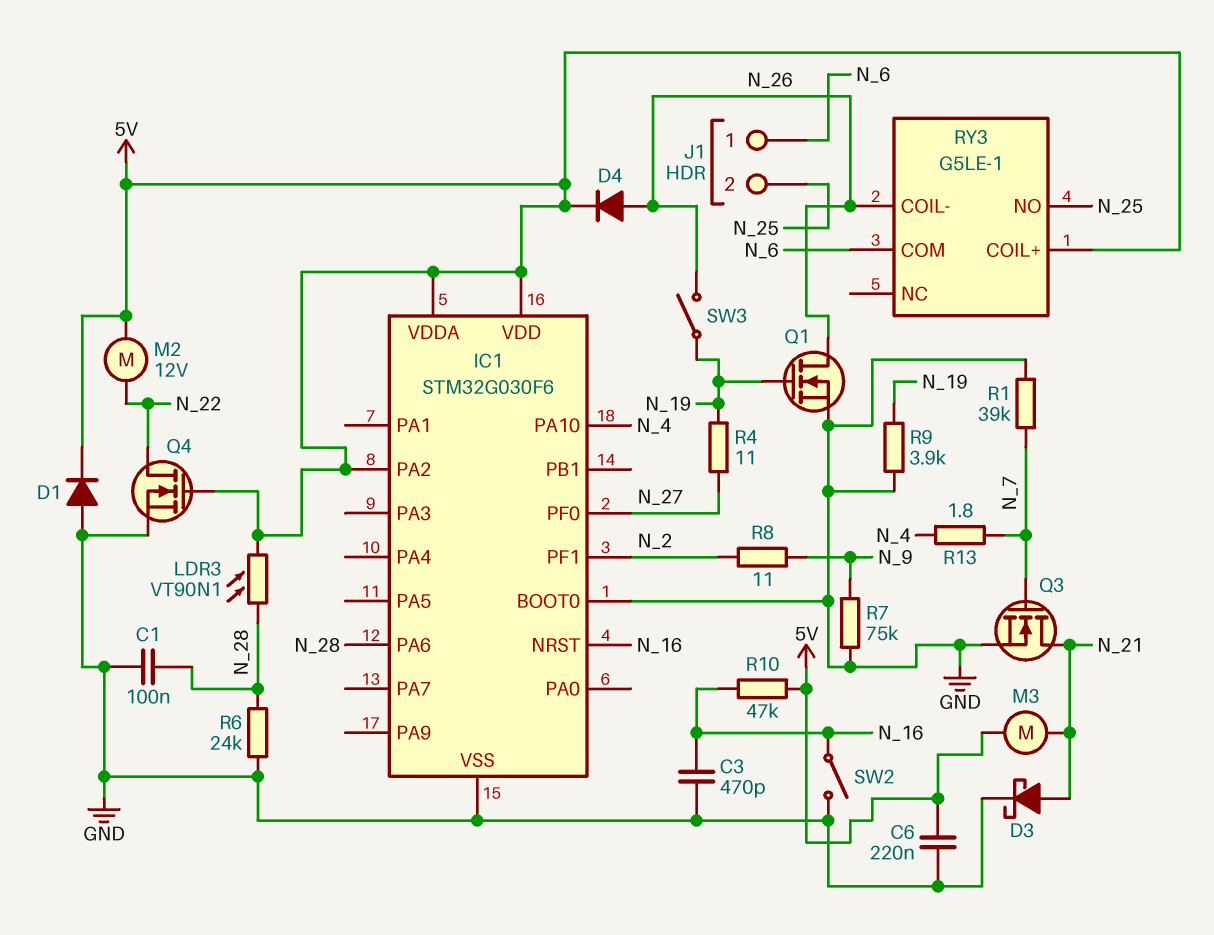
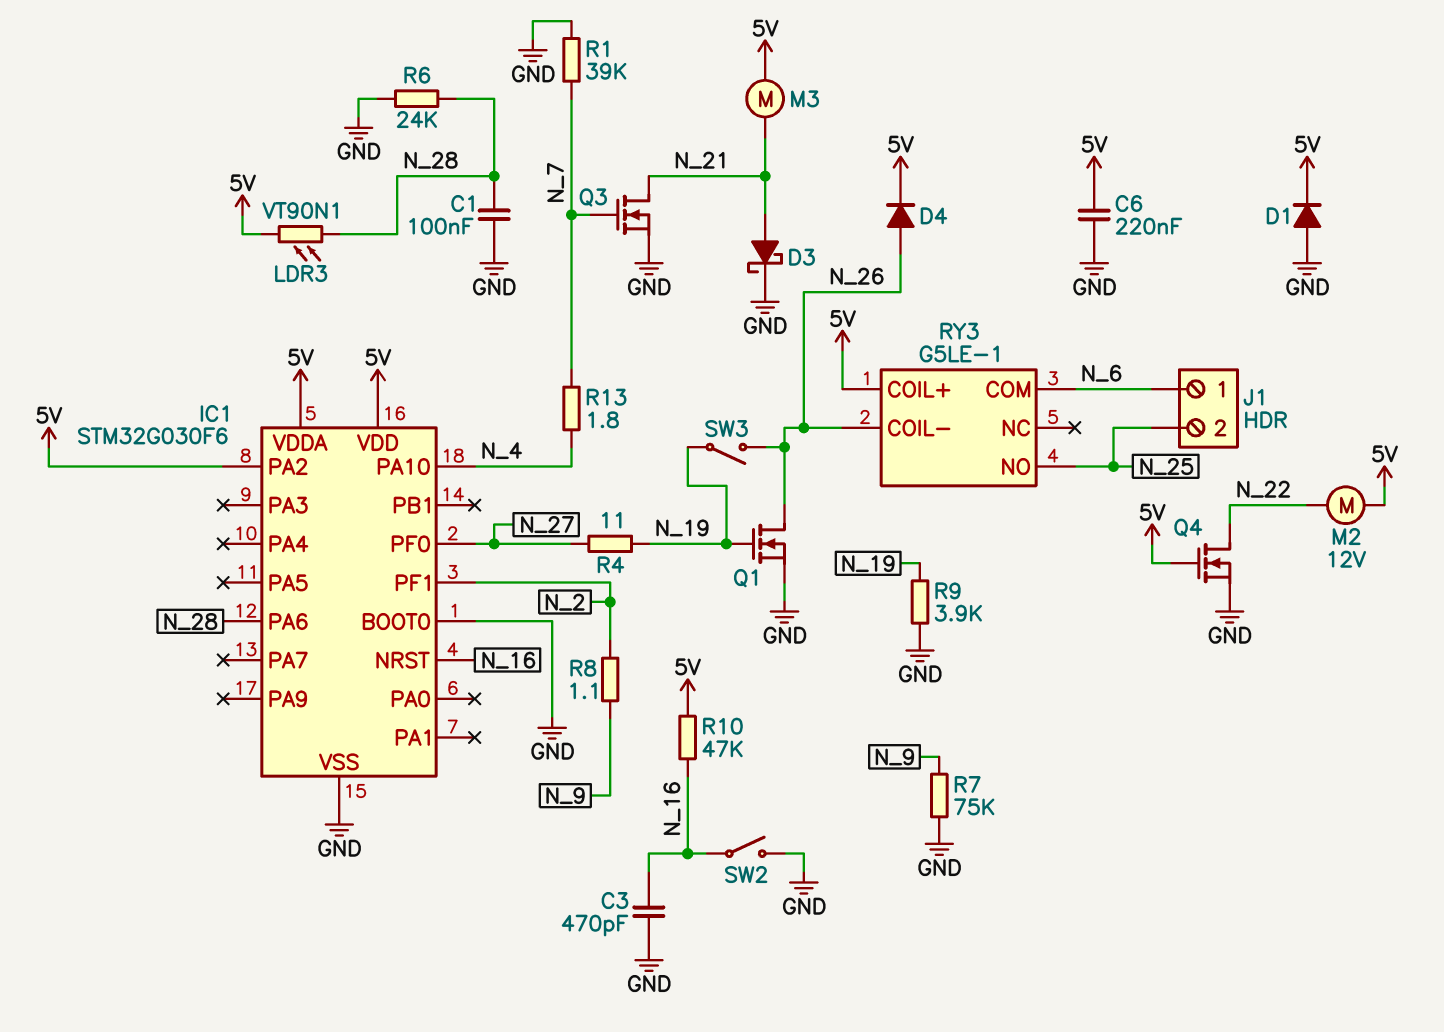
R8: 11 (N_2, N_9) -> 1.1 (N_2, N_9)

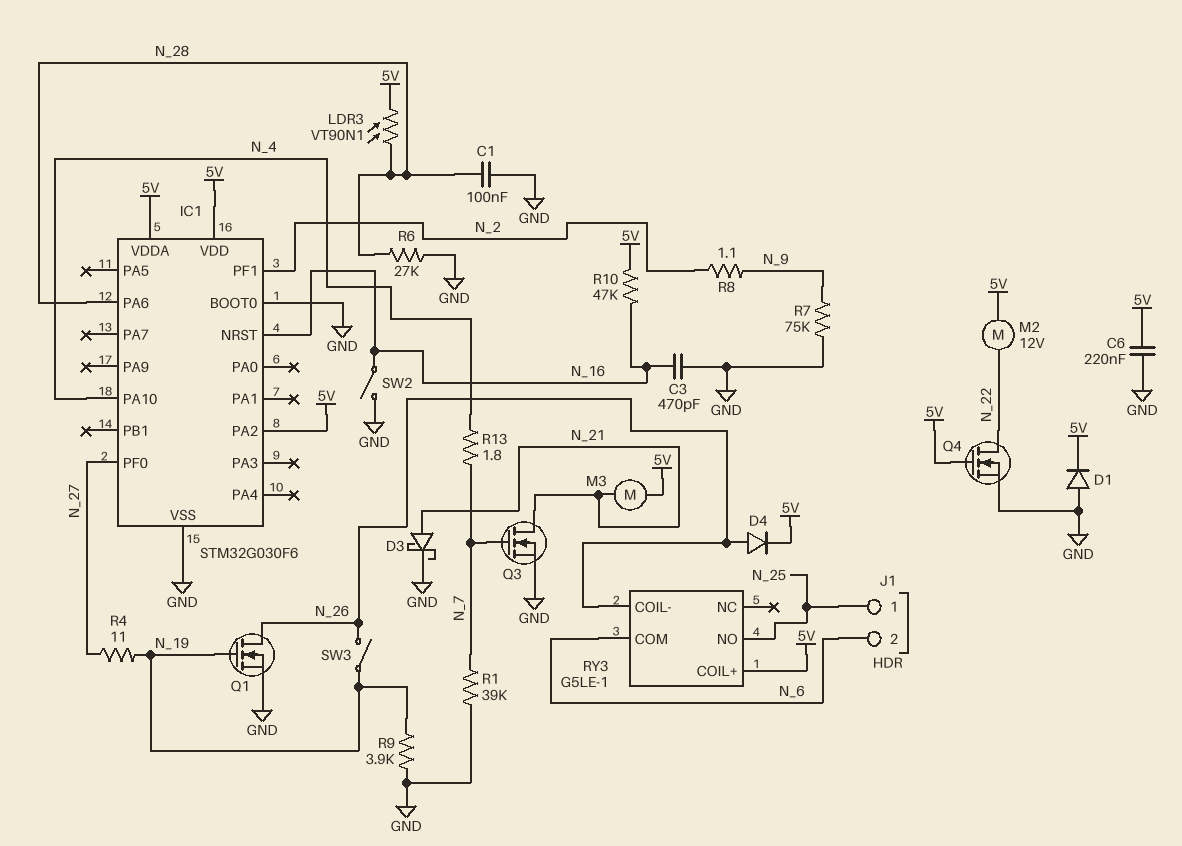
J1 pin 1: N_6 -> N_25
J1 pin 2: N_25 -> N_6
R6: 24k (GND, N_28) -> 27k (GND, N_28)

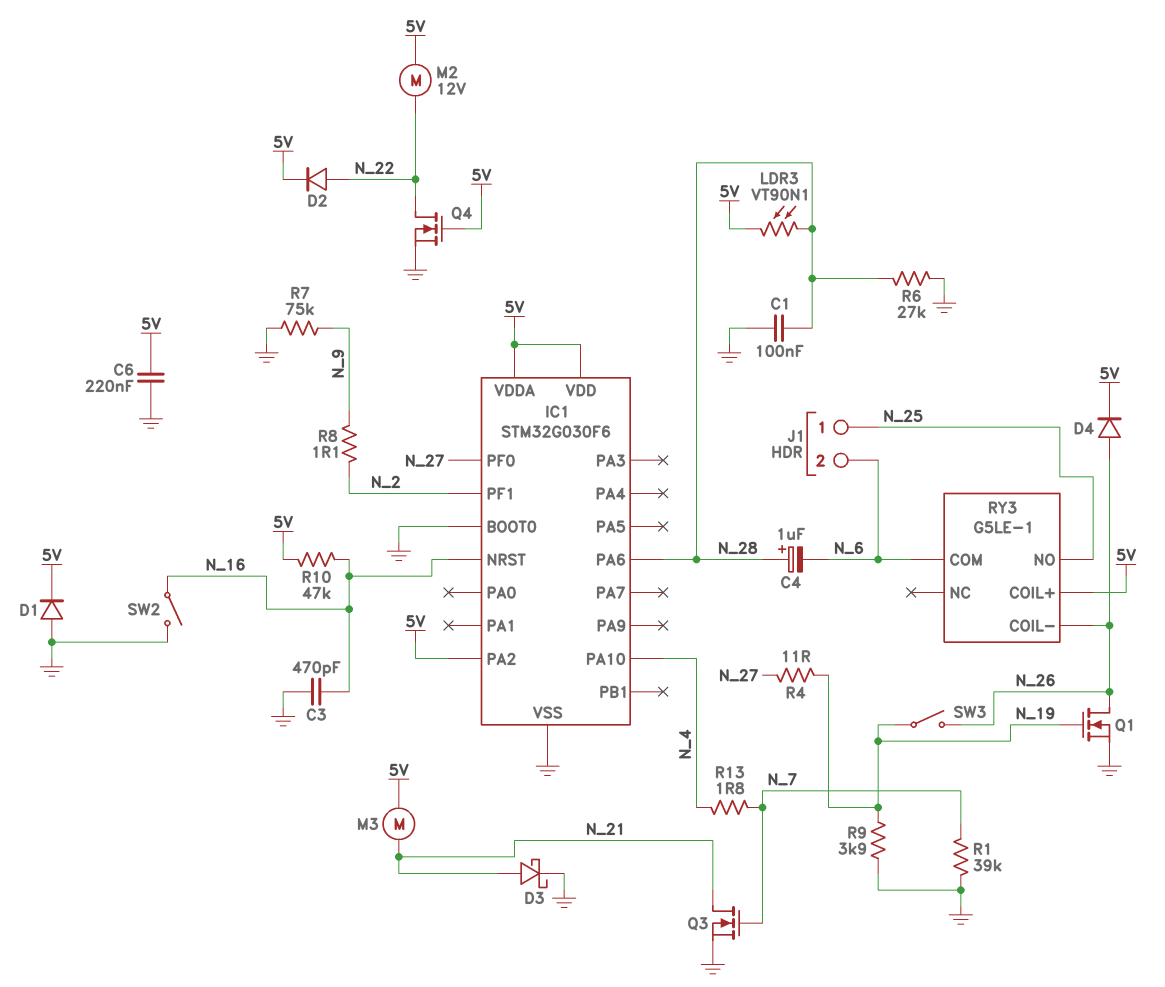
C4: none -> 1uF (plus N_28, minus N_6)
D2: none -> diode (A N_22, K 5V)

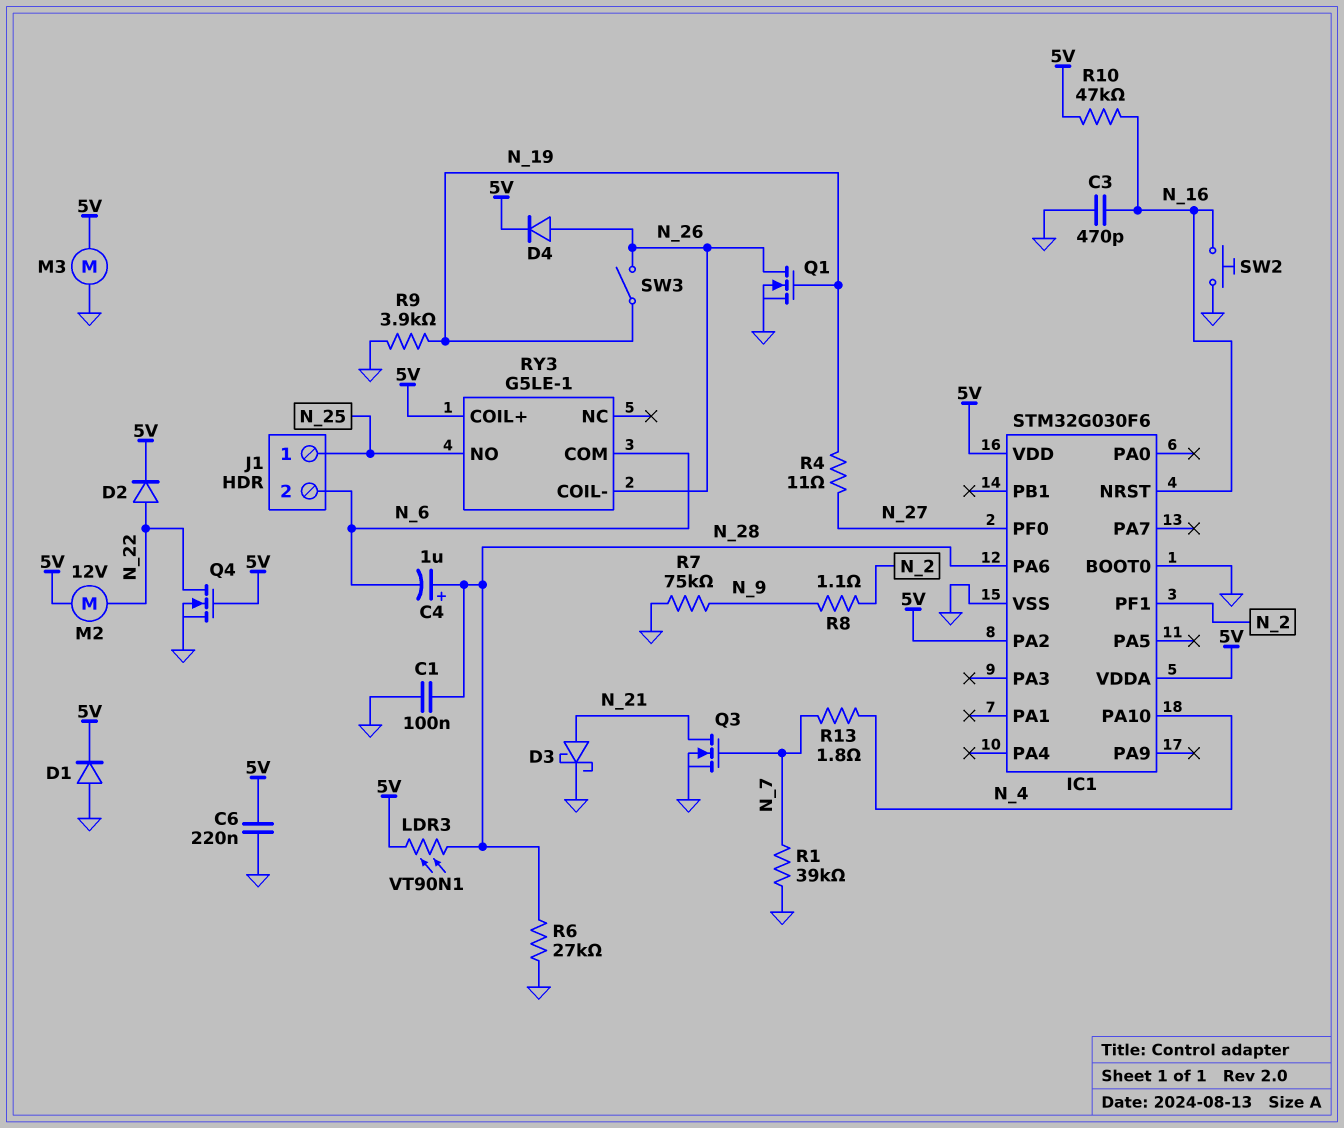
M3: motor (5V, N_21) -> motor (5V, GND)
SW2: switch (GND, N_16) -> button (GND, N_16)

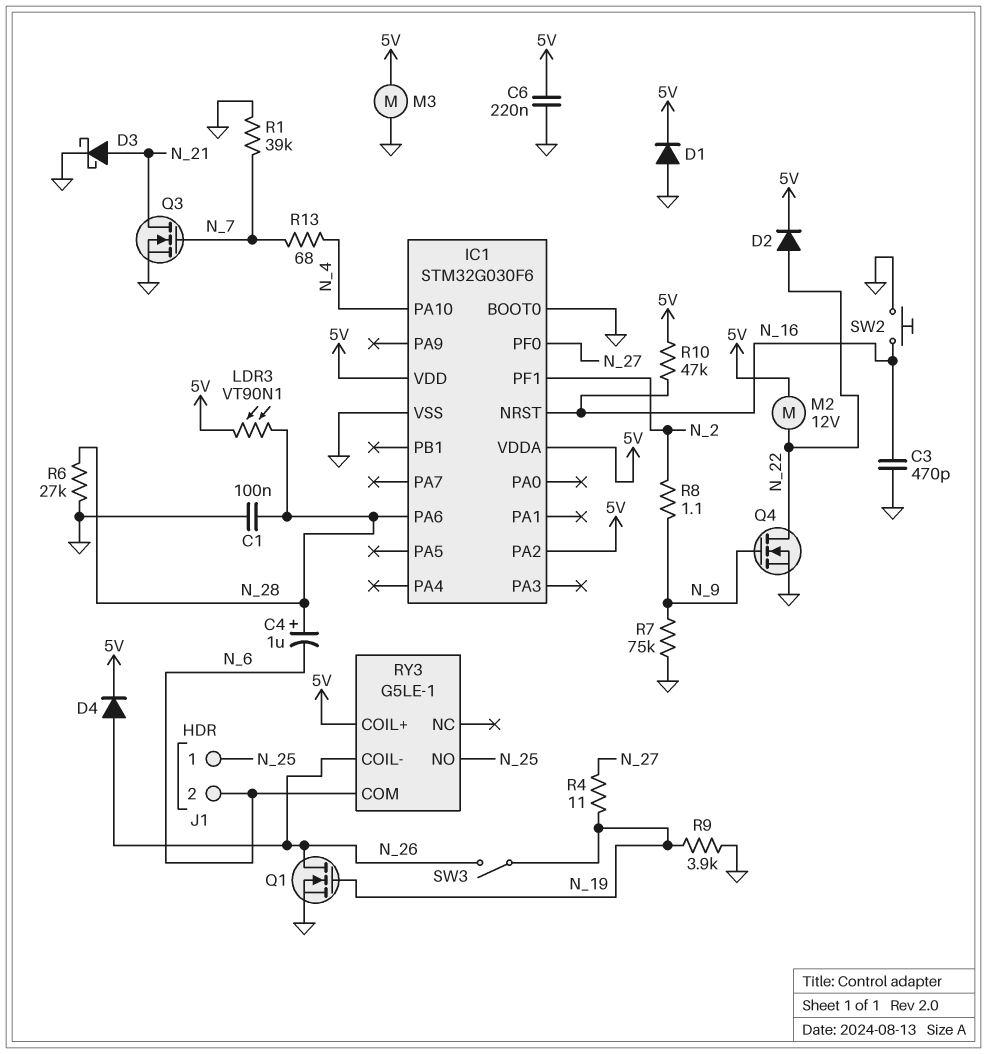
Q4: NMOS (G 5V, D N_22, S GND) -> NMOS (G N_9, D N_22, S GND)
R13: 1.8 (N_4, N_7) -> 68 (N_4, N_7)

